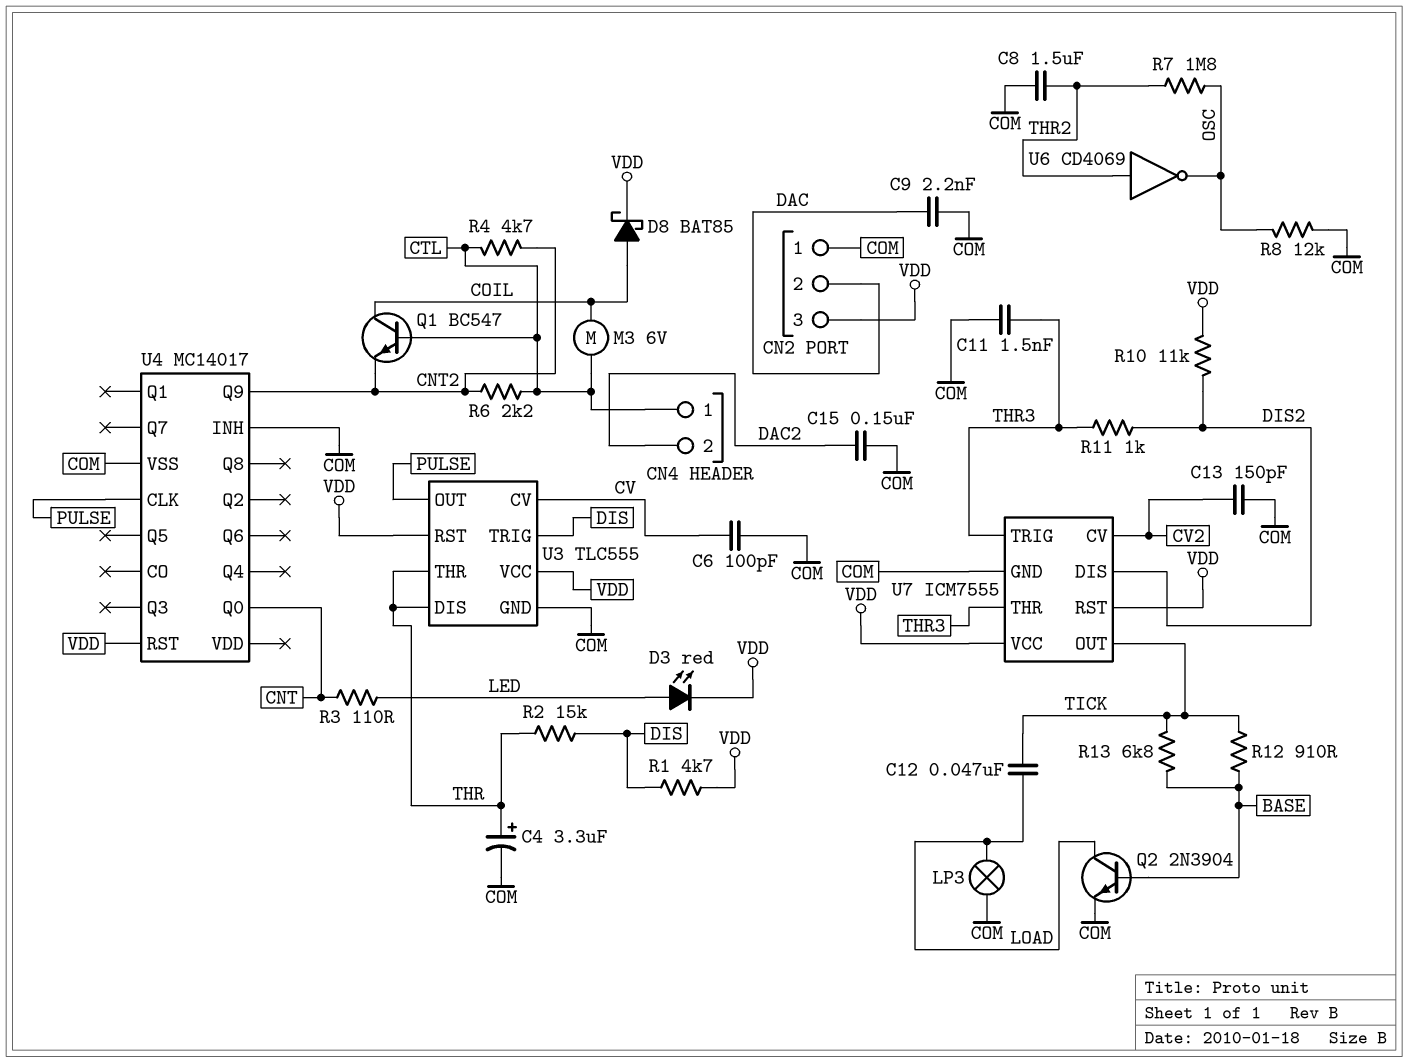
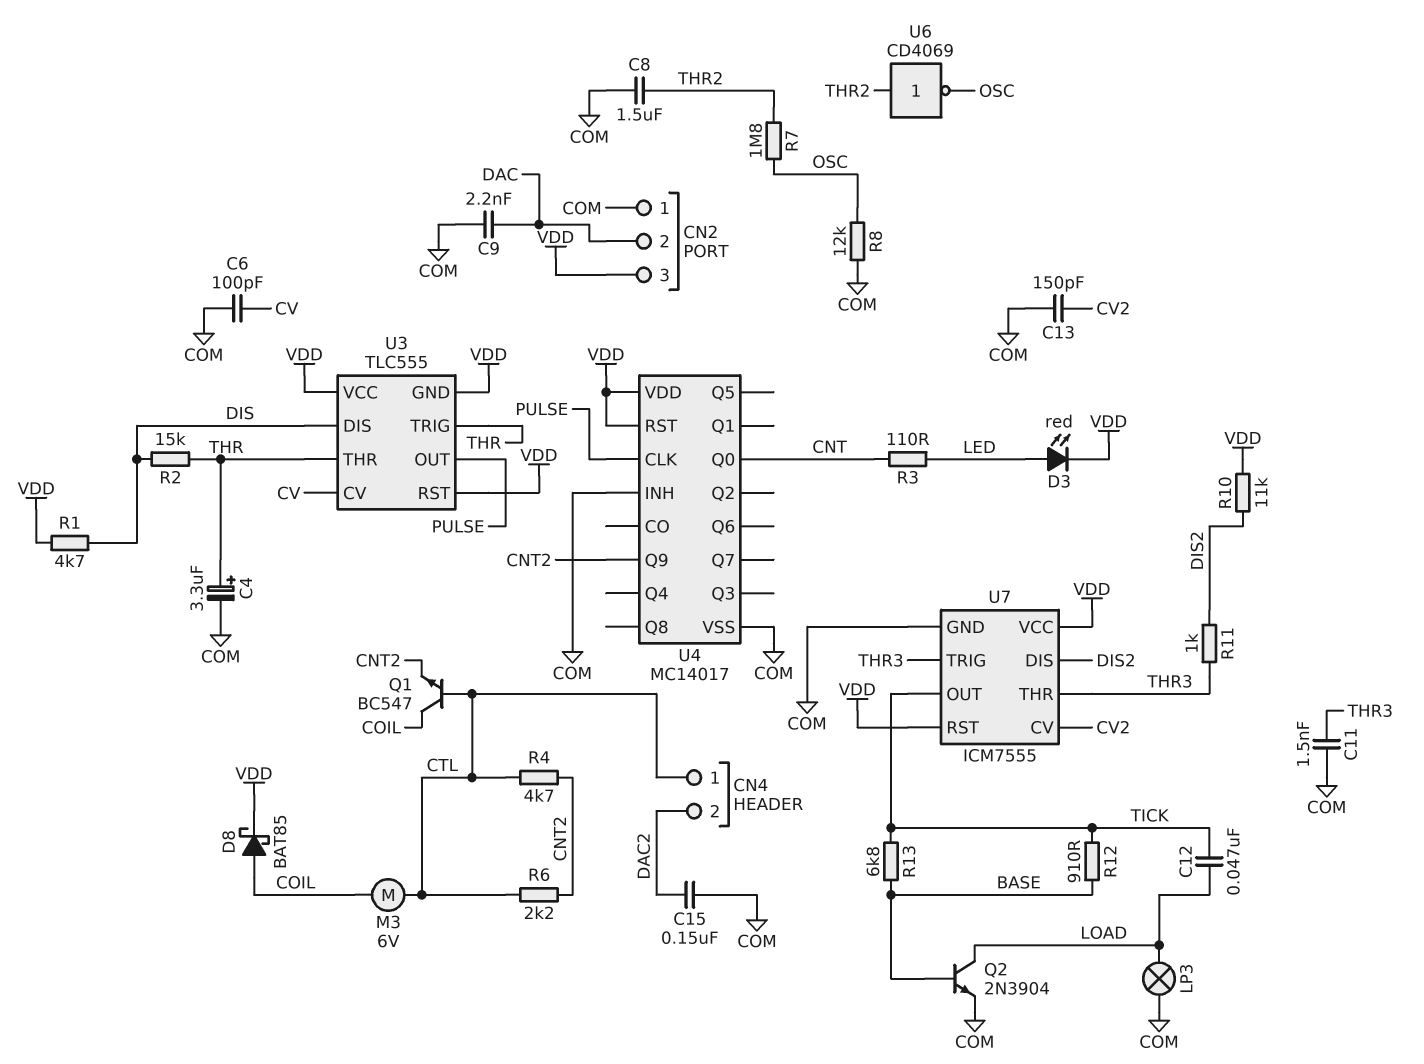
U3 pin DIS: THR -> DIS
U3 pin GND: COM -> VDD
U3 pin TRIG: DIS -> THR
U4 pin VDD: none -> VDD

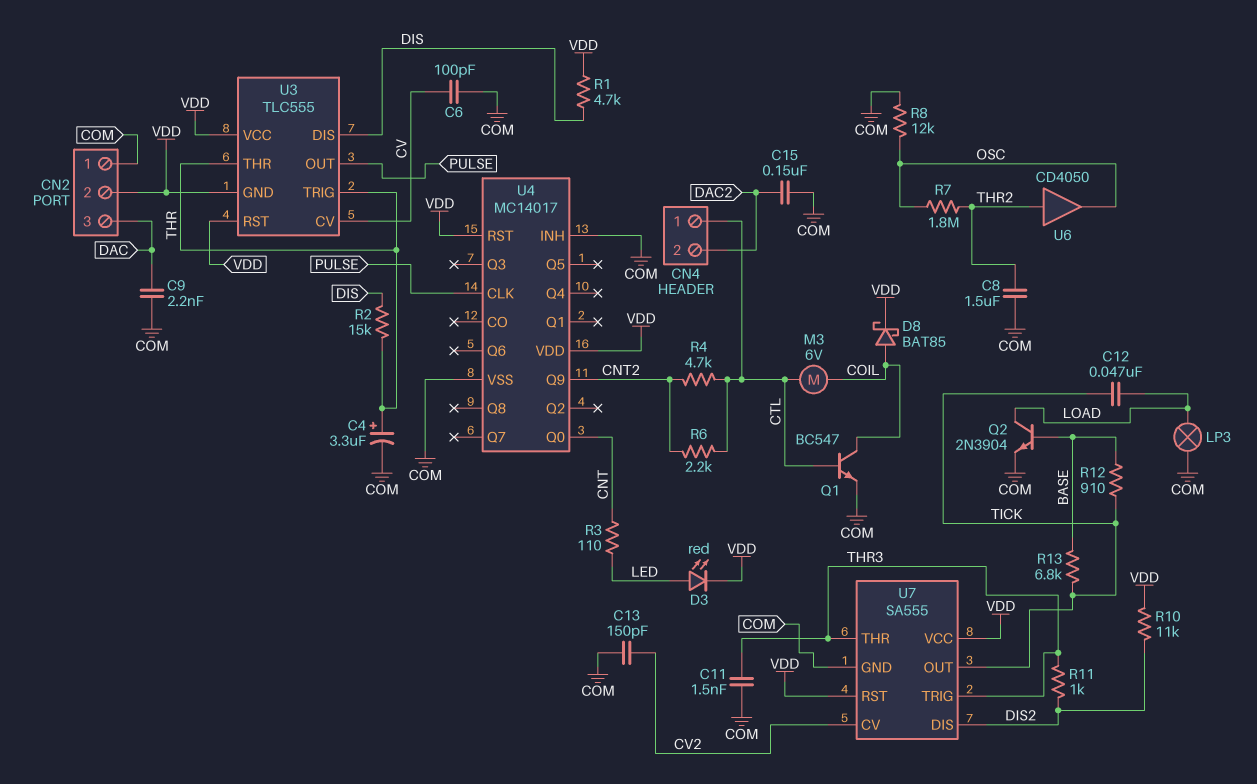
CN2 pin 2: DAC -> VDD
CN2 pin 3: VDD -> DAC
Q1: NPN BC547 (B CTL, C COIL, E CNT2) -> NPN BC547 (B CTL, C COIL, E COM)
U6: NOT CD4069 (in THR2, out OSC) -> buffer CD4050 (in THR2, out OSC)
U7: ICM7555 -> SA555

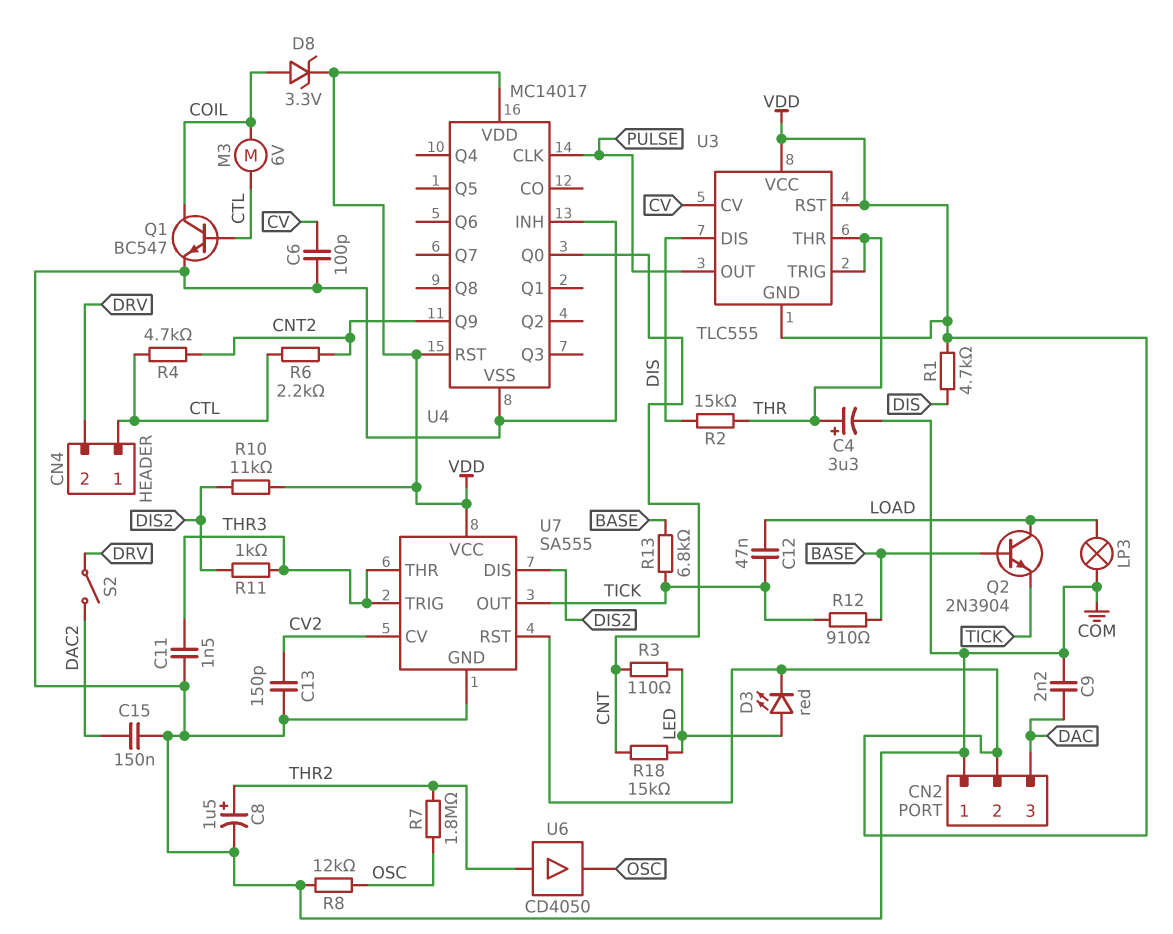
C8: 1.5uF (COM, THR2) -> 1.5uF (plus THR2, minus COM)
CN4 pin 2: DAC2 -> DRV
D8: schottky BAT85 (A COIL, K VDD) -> zener 3.3V (A COIL, K VDD)
Q2: NPN 2N3904 (B BASE, C LOAD, E COM) -> NPN 2N3904 (B BASE, C LOAD, E TICK)
R18: none -> 15k (CNT, LED)
S2: none -> switch (DAC2, DRV)

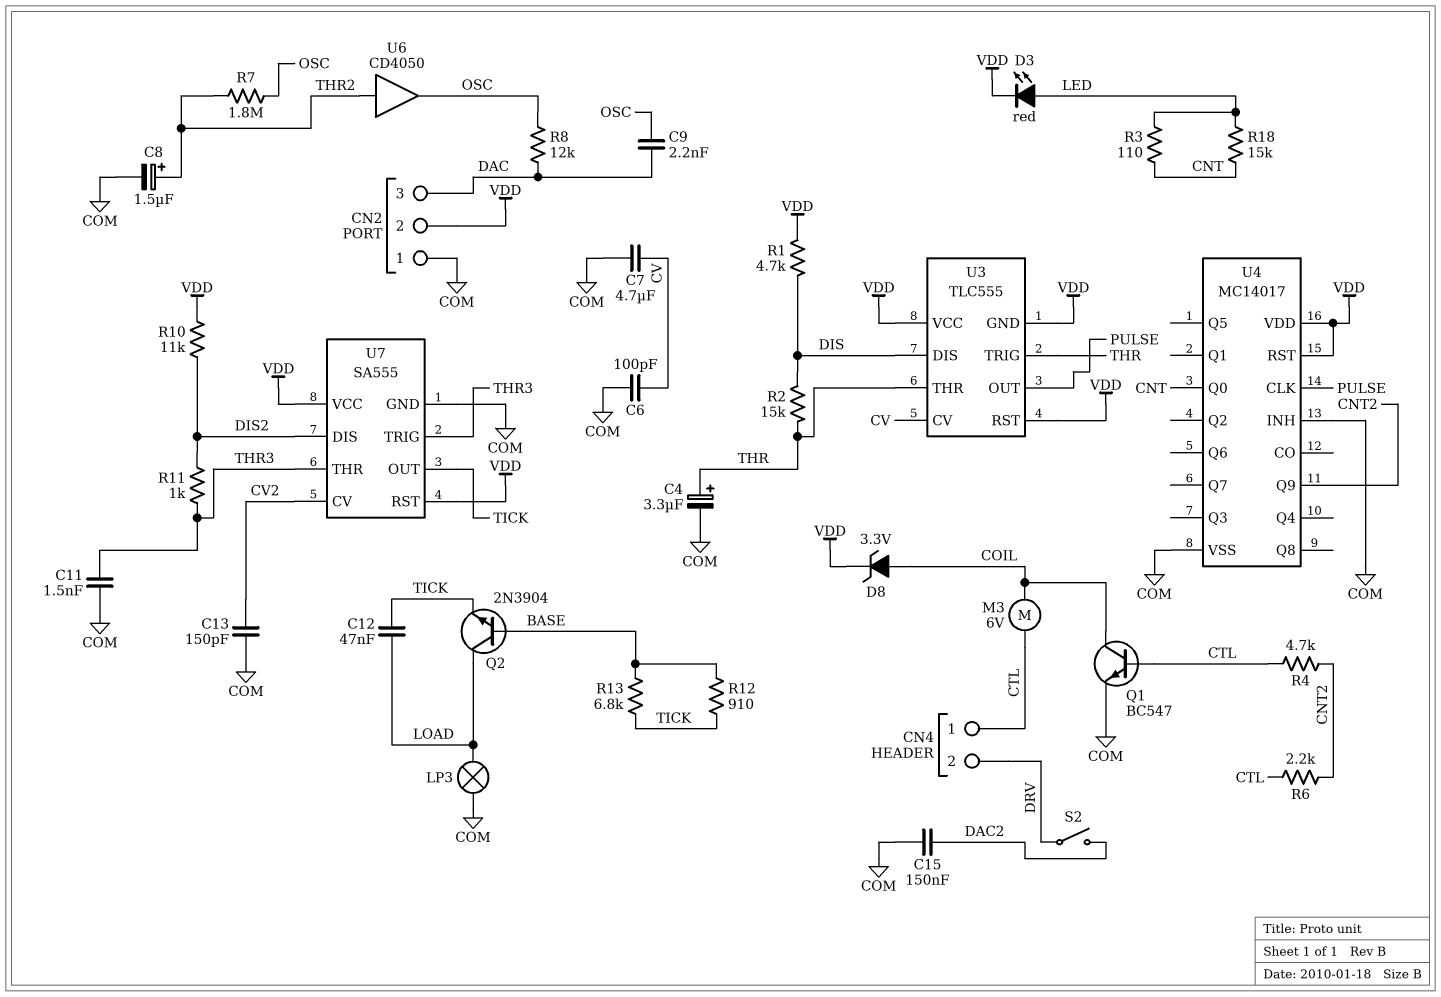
C7: none -> 4.7uF (COM, CV)
C9: 2.2nF (COM, DAC) -> 2.2nF (DAC, OSC)
R8: 12k (COM, OSC) -> 12k (DAC, OSC)

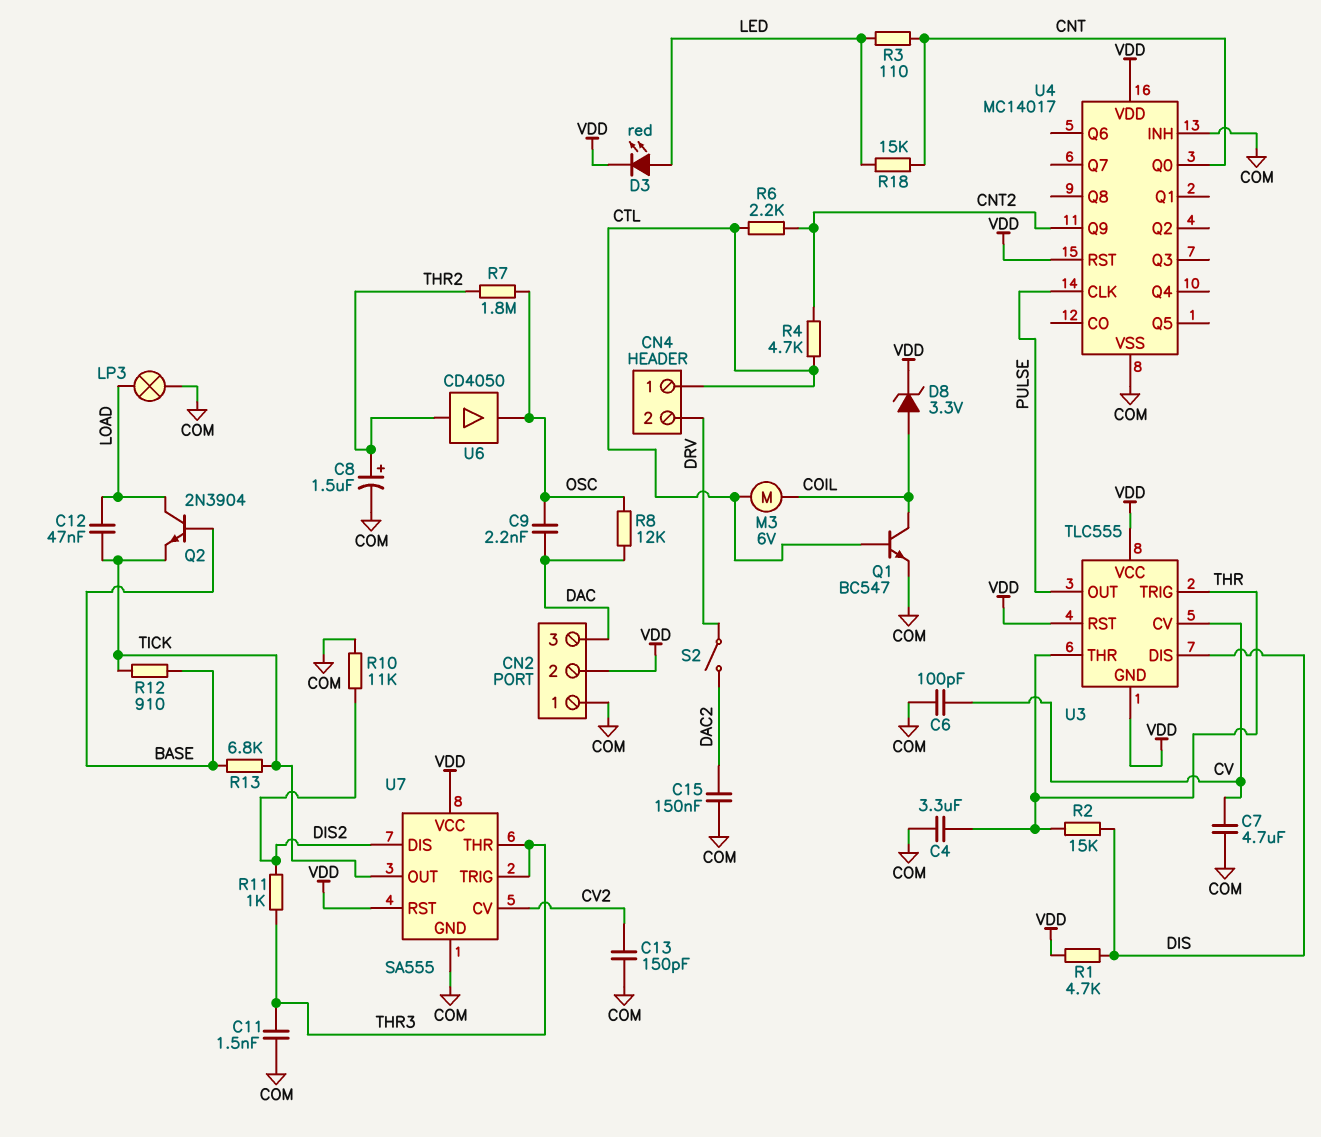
C4: 3.3uF (plus THR, minus COM) -> 3.3uF (COM, THR)
R10: 11k (DIS2, VDD) -> 11k (COM, DIS2)

